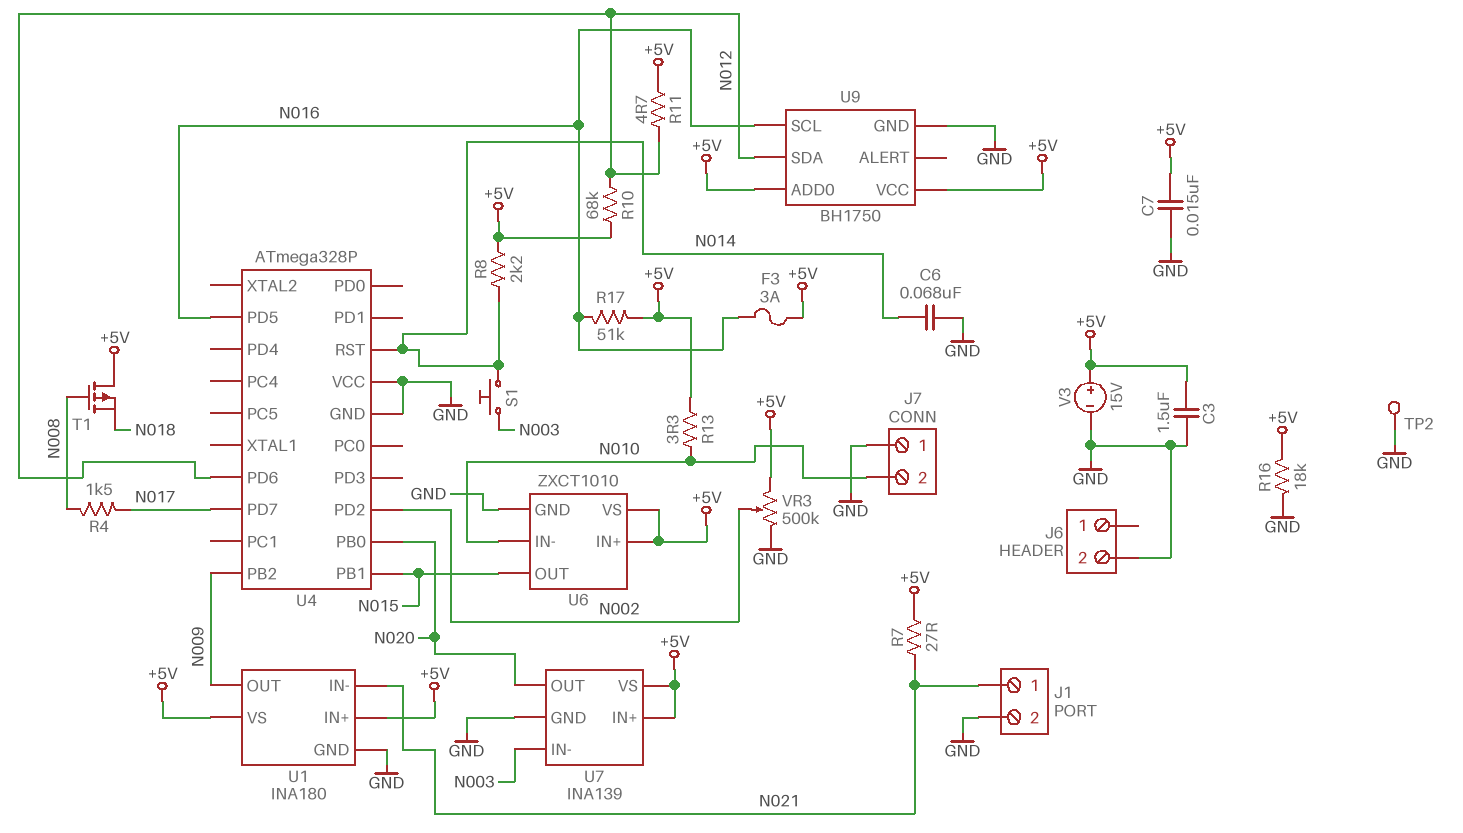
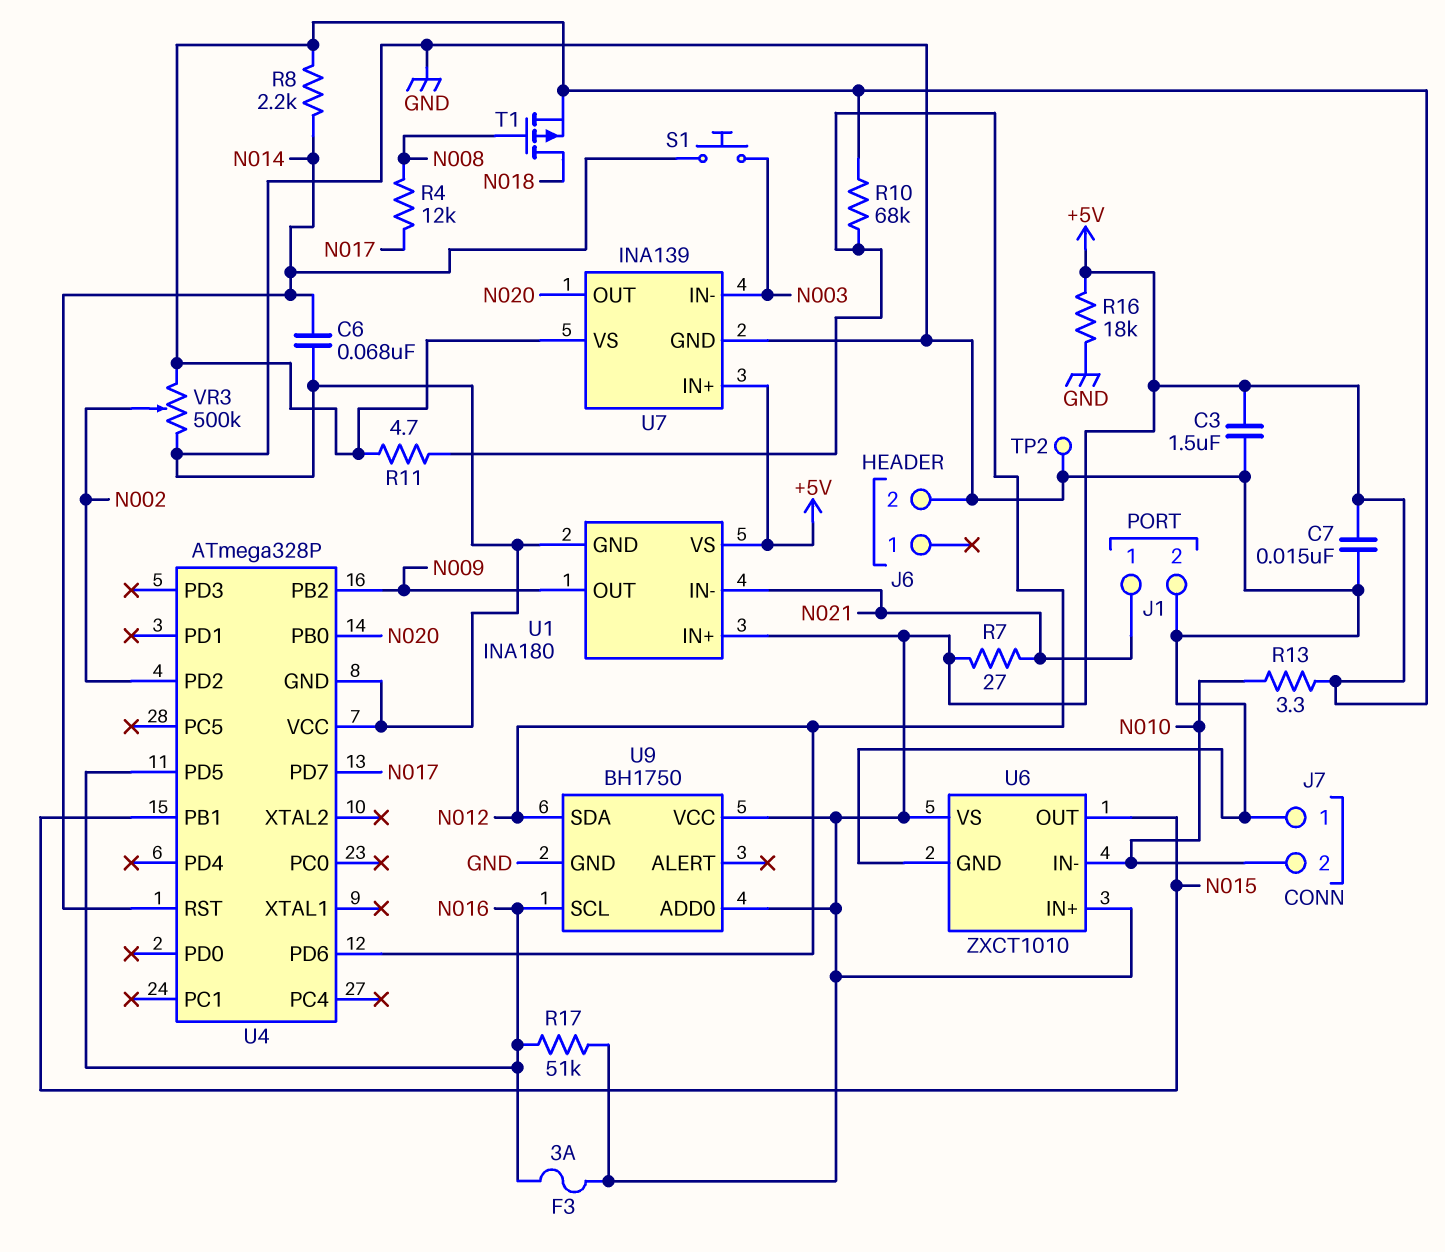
R4: 1.5k (N008, N017) -> 12k (N008, N017)
T1: PMOS (G N008, D +5V, S N018) -> PMOS (G N008, D N018, S +5V)
V3: 15V (plus +5V, minus GND) -> none

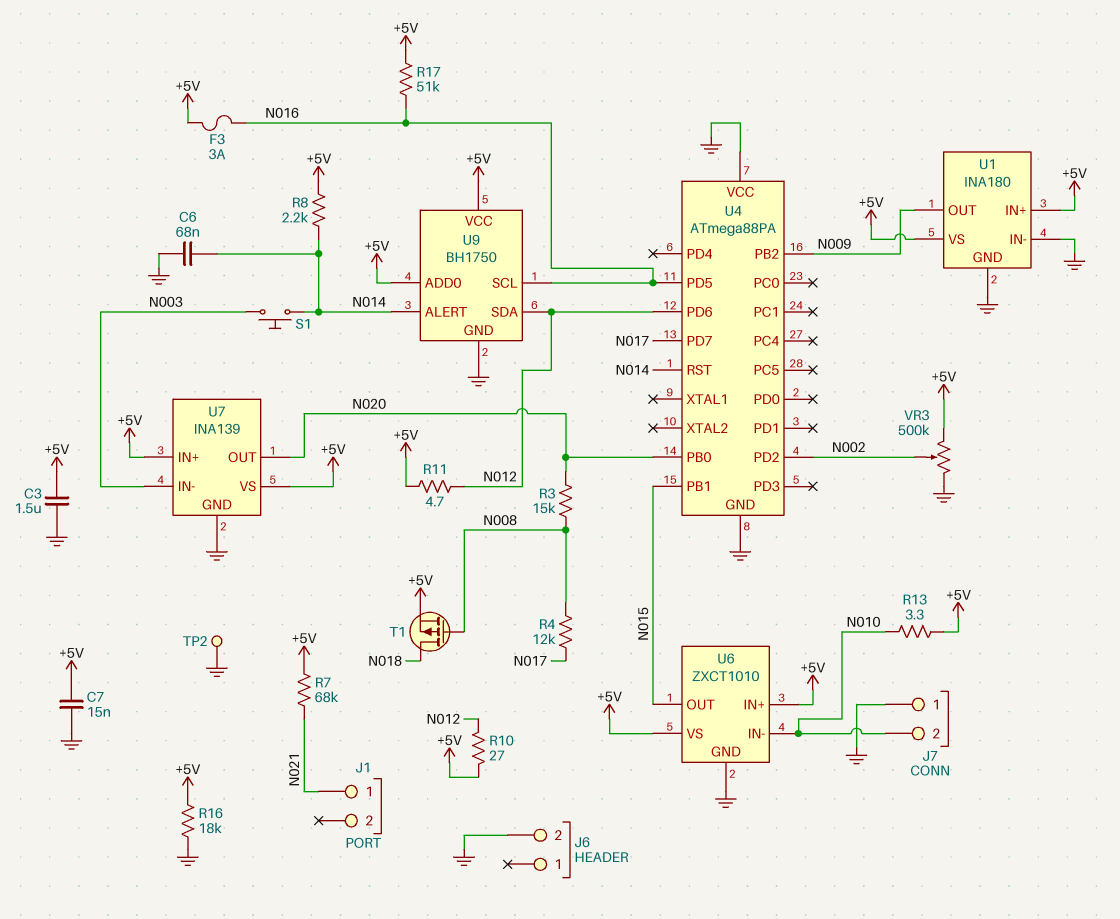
J1 pin 2: GND -> none
R3: none -> 15k (N008, N020)
R7: 27 (+5V, N021) -> 68k (+5V, N021)
R10: 68k (+5V, N012) -> 27 (+5V, N012)
U1 pin IN-: N021 -> GND
U4: ATmega328P -> ATmega88PA
U9 pin ALERT: none -> N014

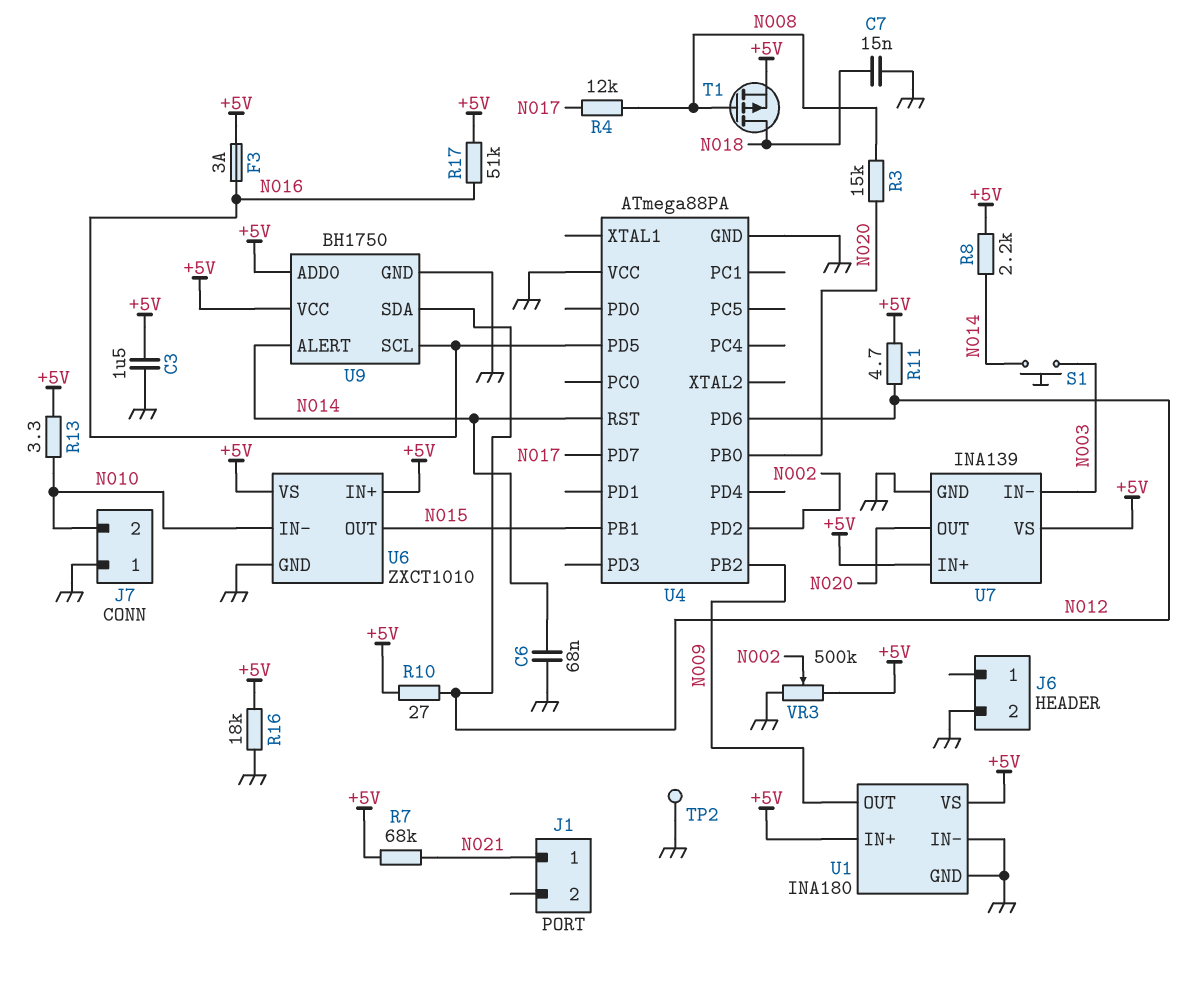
C7: 15nF (+5V, GND) -> 15nF (GND, N018)

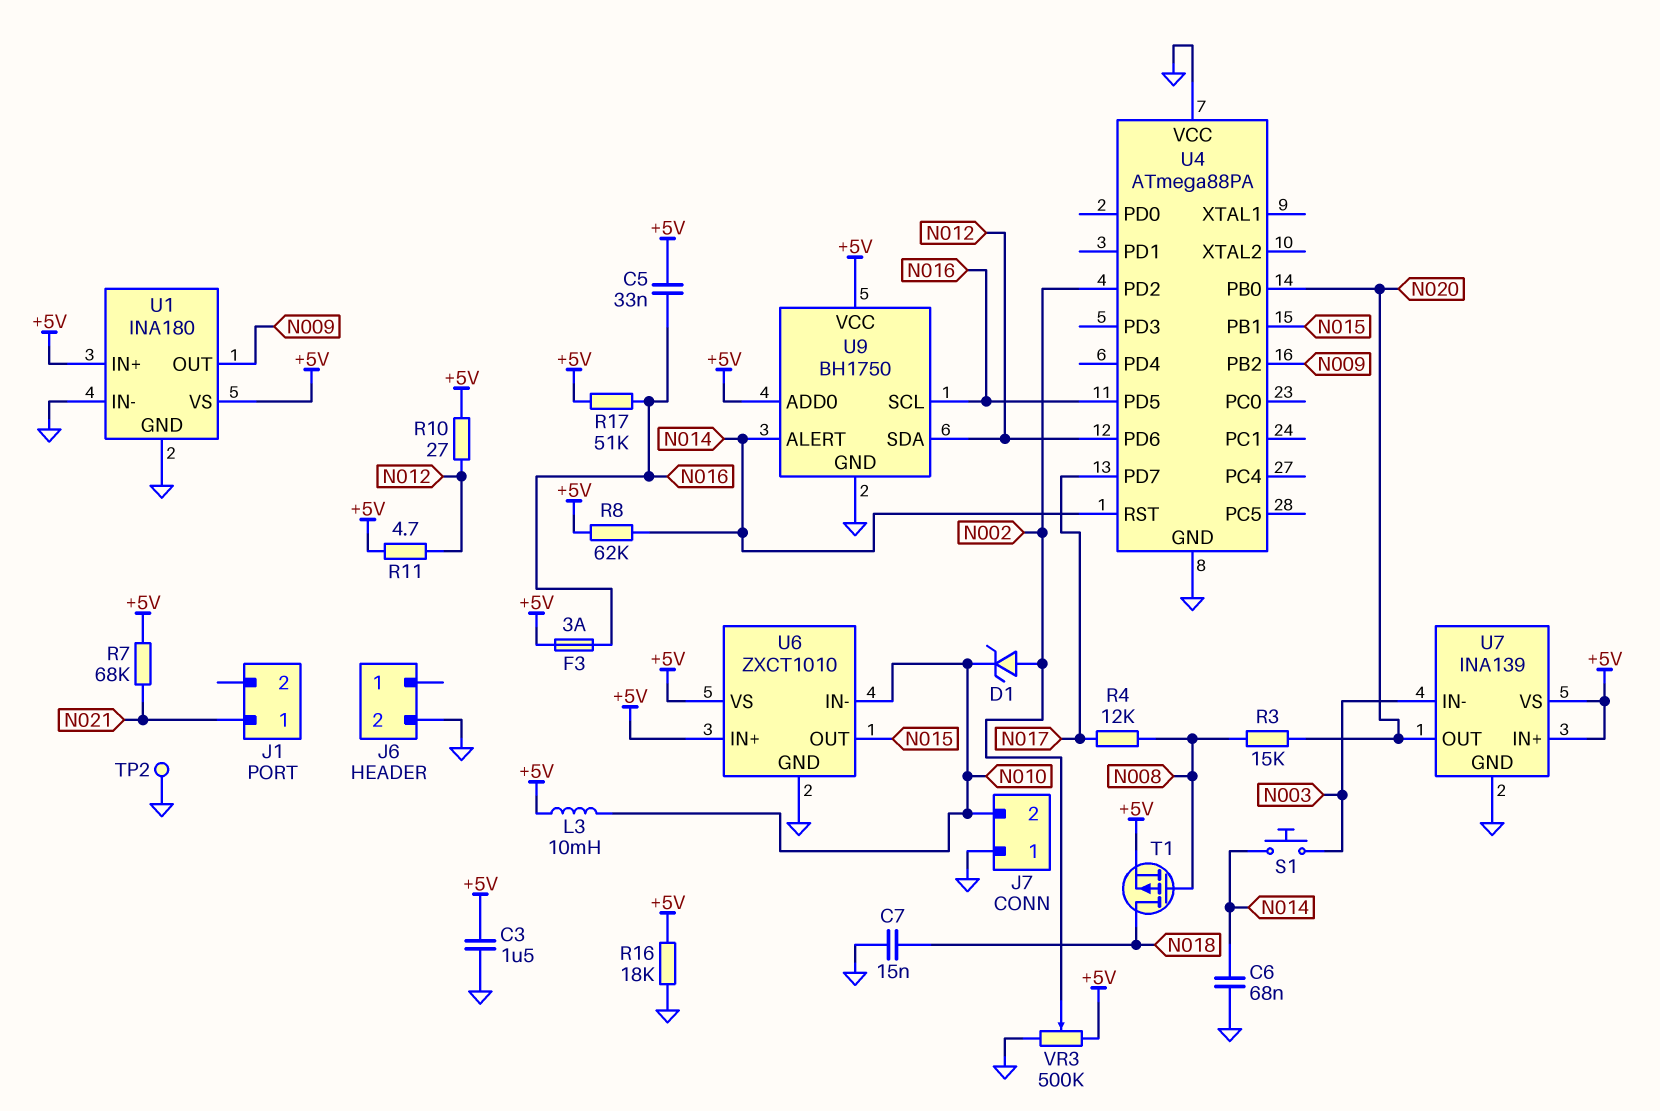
C5: none -> 33nF (+5V, N016)
D1: none -> zener (A N002, K N010)
L3: none -> 10mH (+5V, N010)
R8: 2.2k (+5V, N014) -> 62k (+5V, N014)
R13: 3.3 (+5V, N010) -> none

